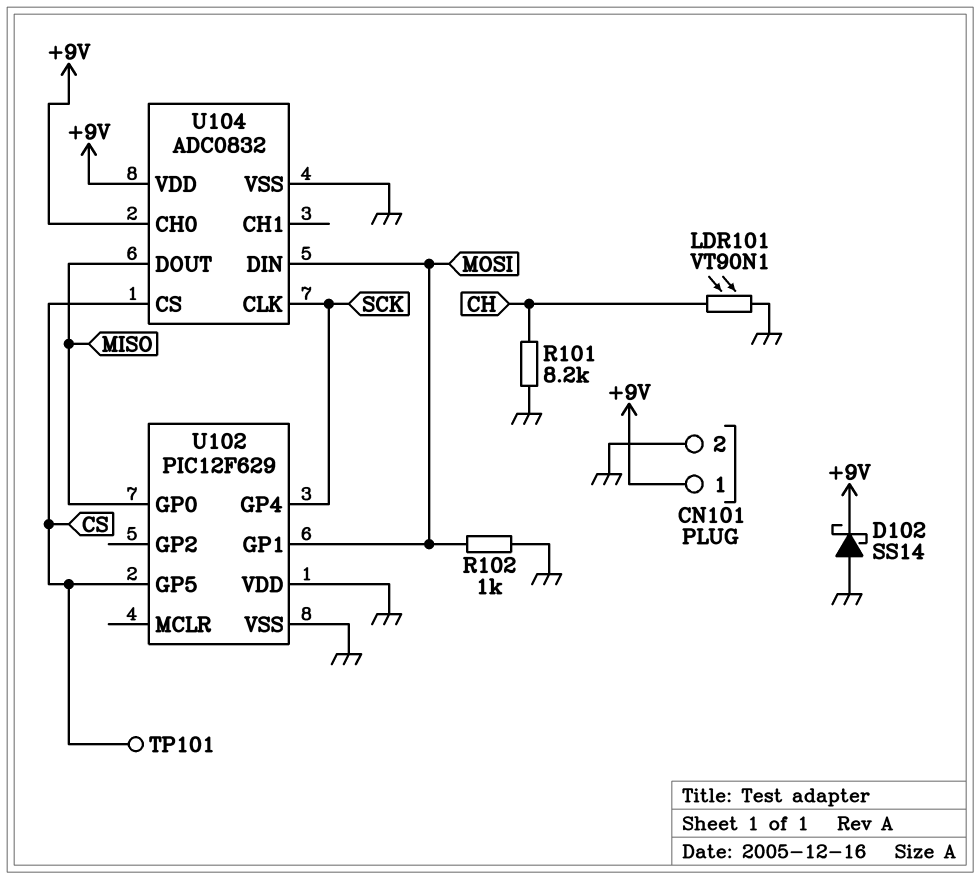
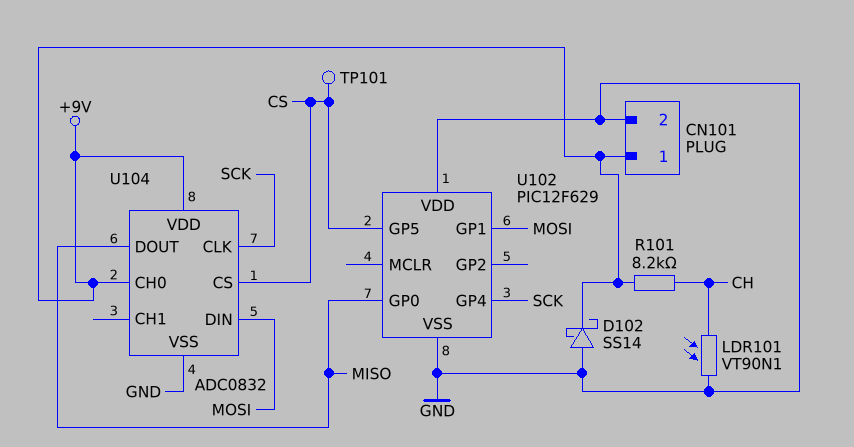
R101: 8.2k (CH, GND) -> 8.2k (+9V, CH)
R102: 1k (GND, MOSI) -> none

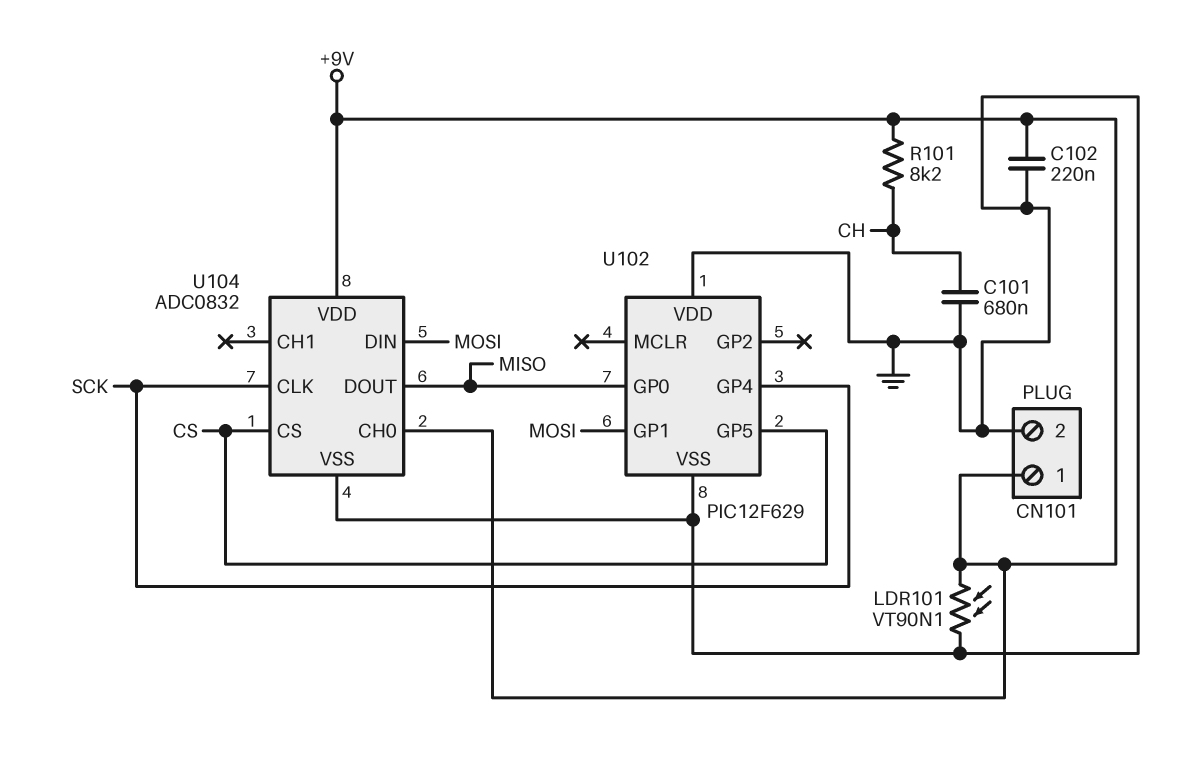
C101: none -> 680nF (CH, GND)
C102: none -> 220nF (+9V, GND)
D102: schottky SS14 (A GND, K +9V) -> none
LDR101: VT90N1 (CH, GND) -> VT90N1 (+9V, GND)
TP101: test point (CS) -> none

